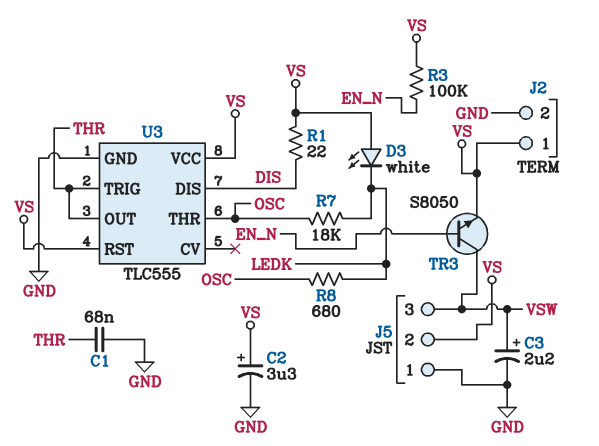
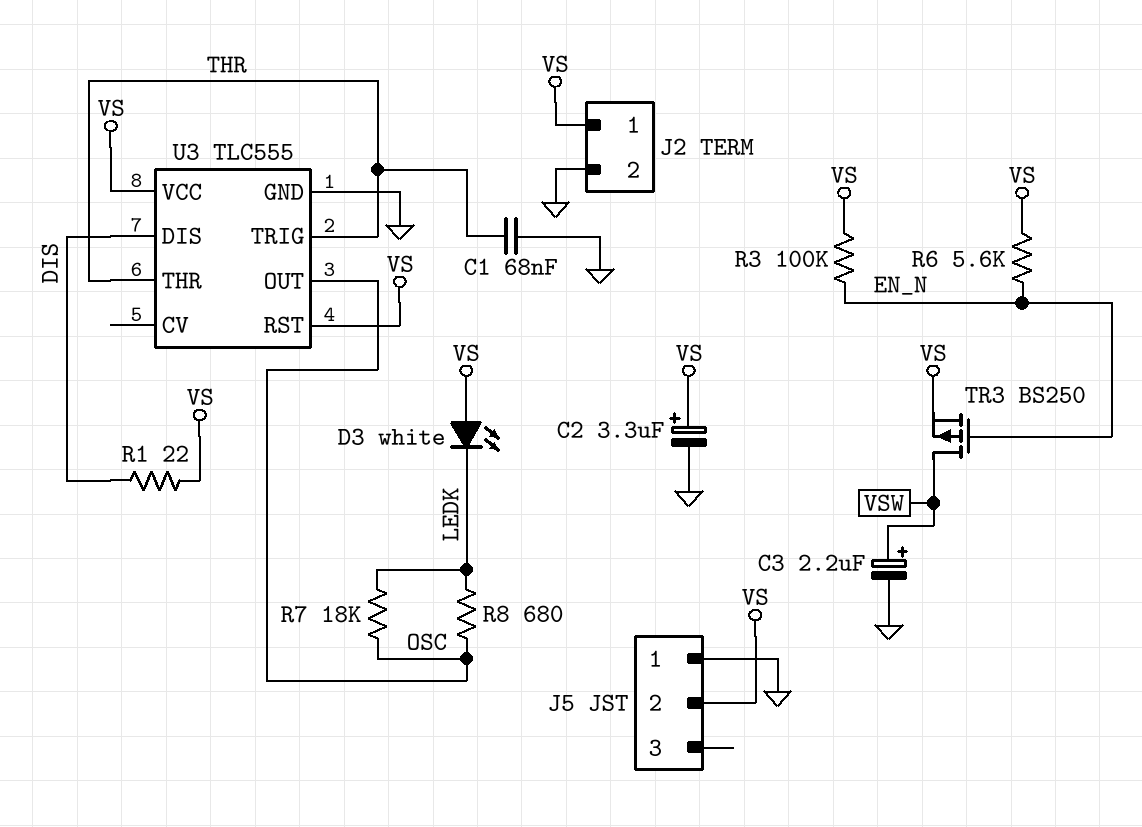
J5 pin 3: VSW -> none
R6: none -> 5.6k (EN_N, VS)
TR3: NPN S8050 (B EN_N, C VSW, E VS) -> PMOS BS250 (G EN_N, D VSW, S VS)
U3 pin OUT: THR -> OSC
U3 pin THR: OSC -> THR

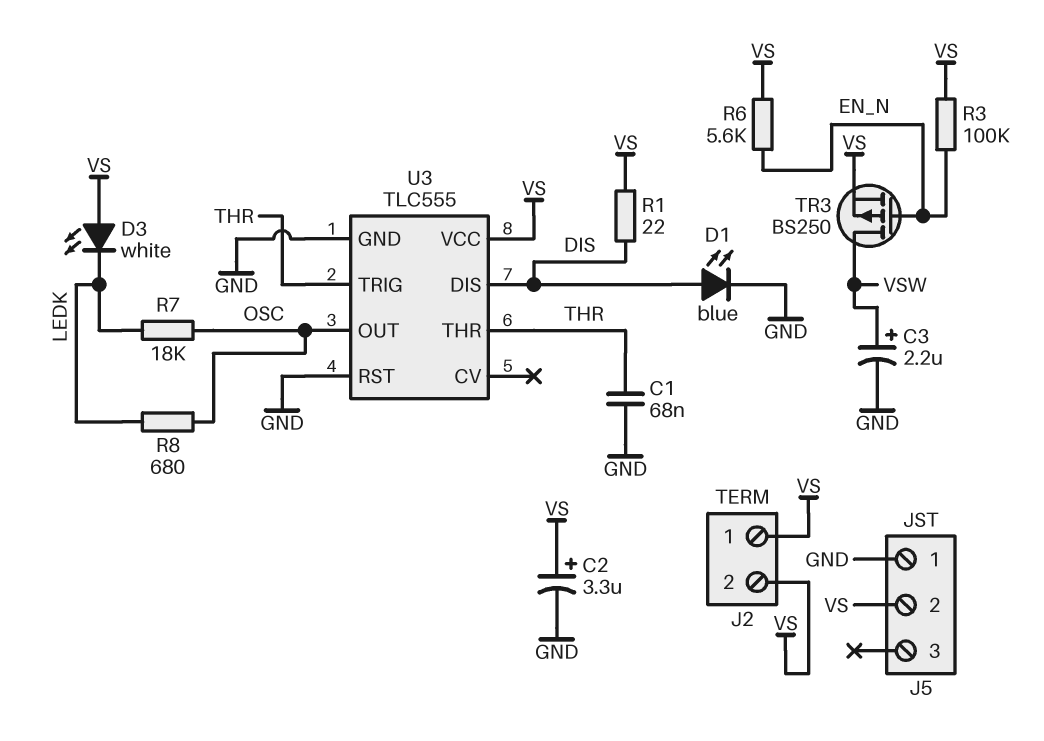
D1: none -> LED blue (A DIS, K GND)
J2 pin 2: GND -> VS
U3 pin RST: VS -> GND

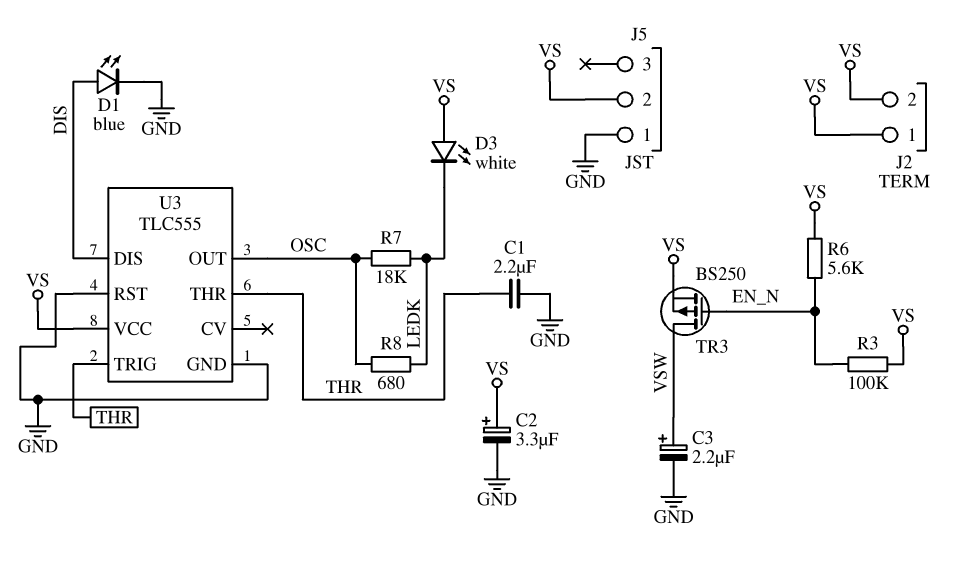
C1: 68nF (GND, THR) -> 2.2uF (GND, THR)
R1: 22 (DIS, VS) -> none

